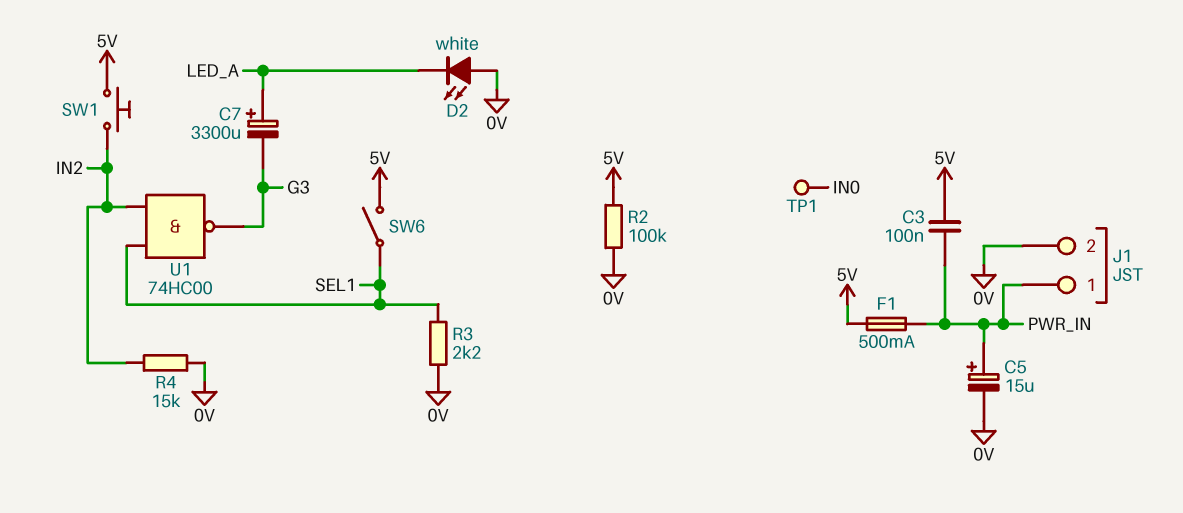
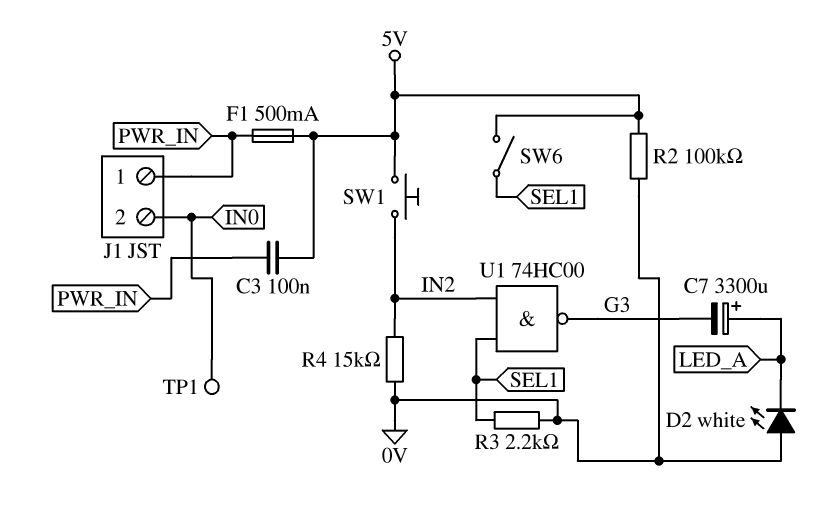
C5: 15uF (plus PWR_IN, minus 0V) -> none
J1 pin 2: 0V -> IN0

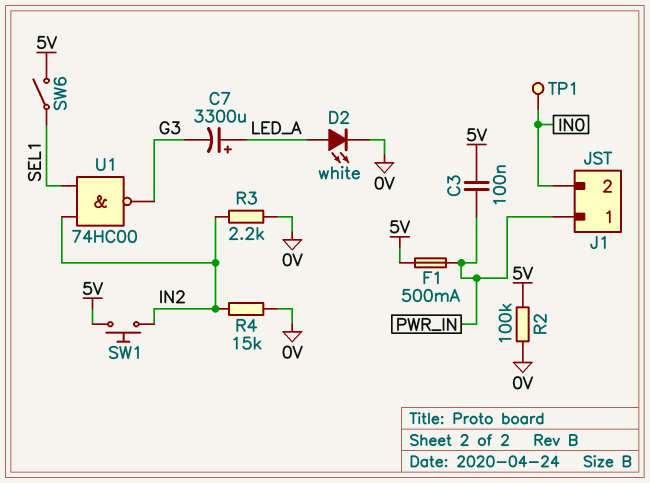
D2: LED white (A 0V, K LED_A) -> LED white (A LED_A, K 0V)
R3: 2.2k (0V, SEL1) -> 2.2k (0V, IN2)

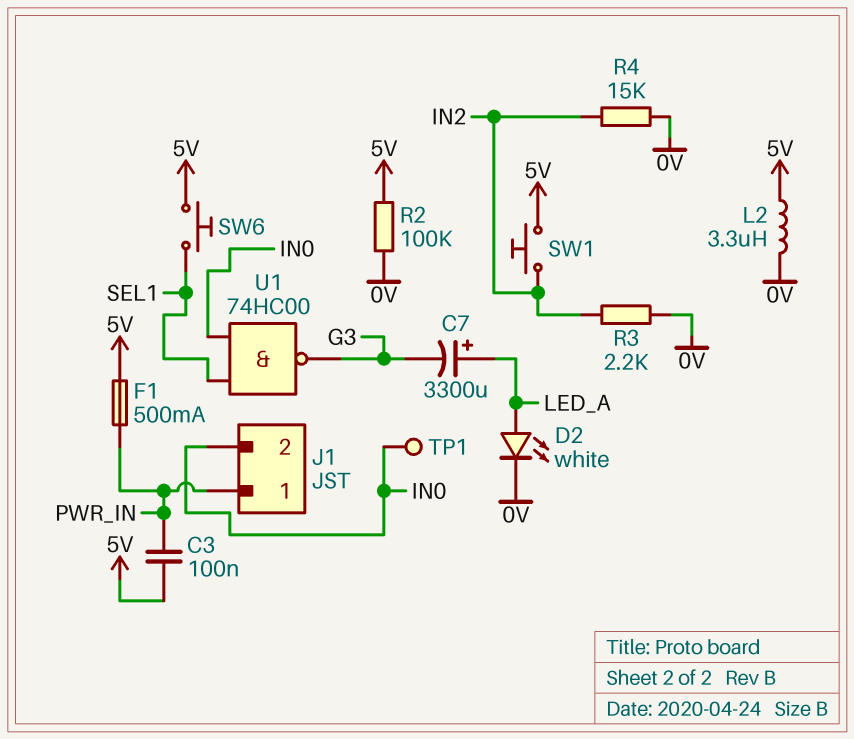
L2: none -> 3.3uH (0V, 5V)
SW6: switch (5V, SEL1) -> button (5V, SEL1)
U1: NAND 74HC00 (in IN2, in SEL1, out G3) -> NAND 74HC00 (in IN0, in SEL1, out G3)

